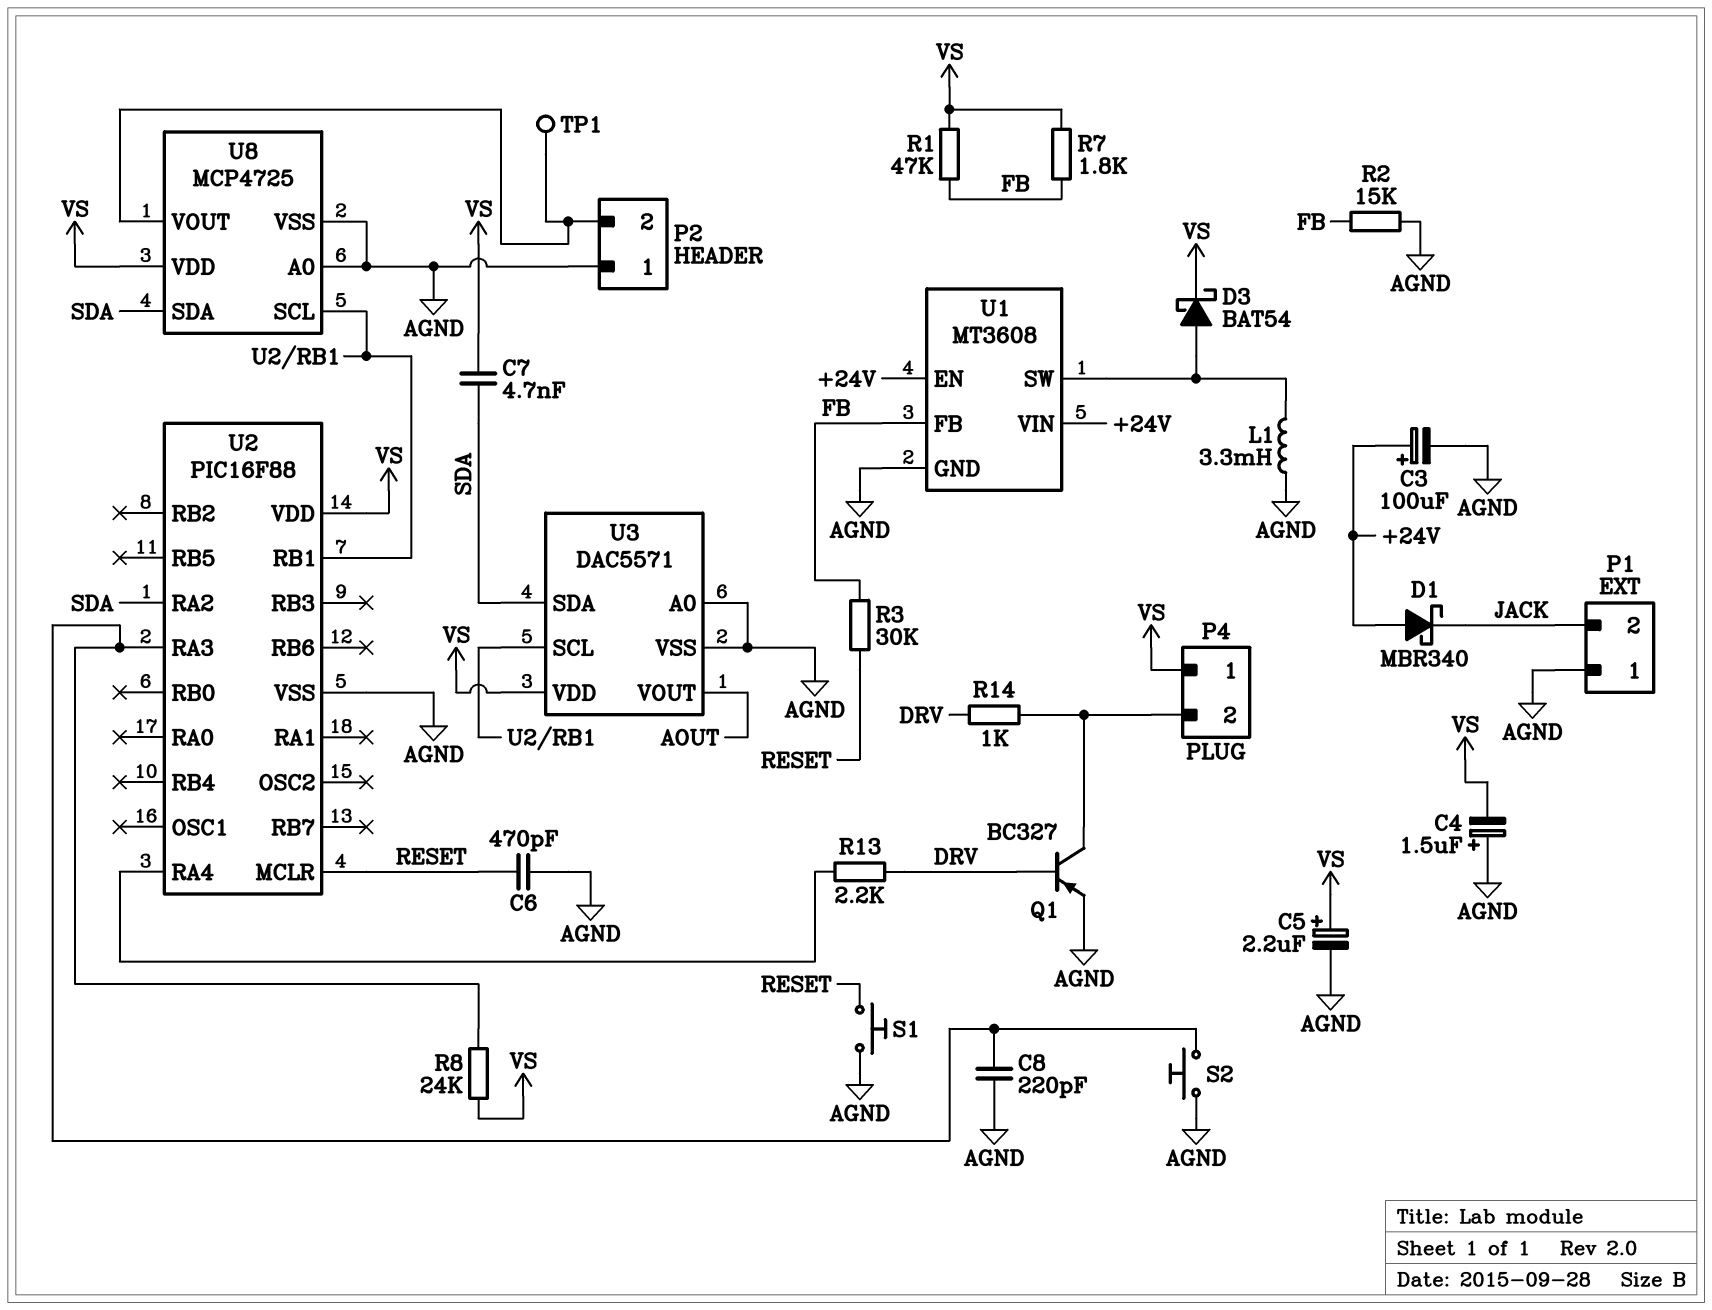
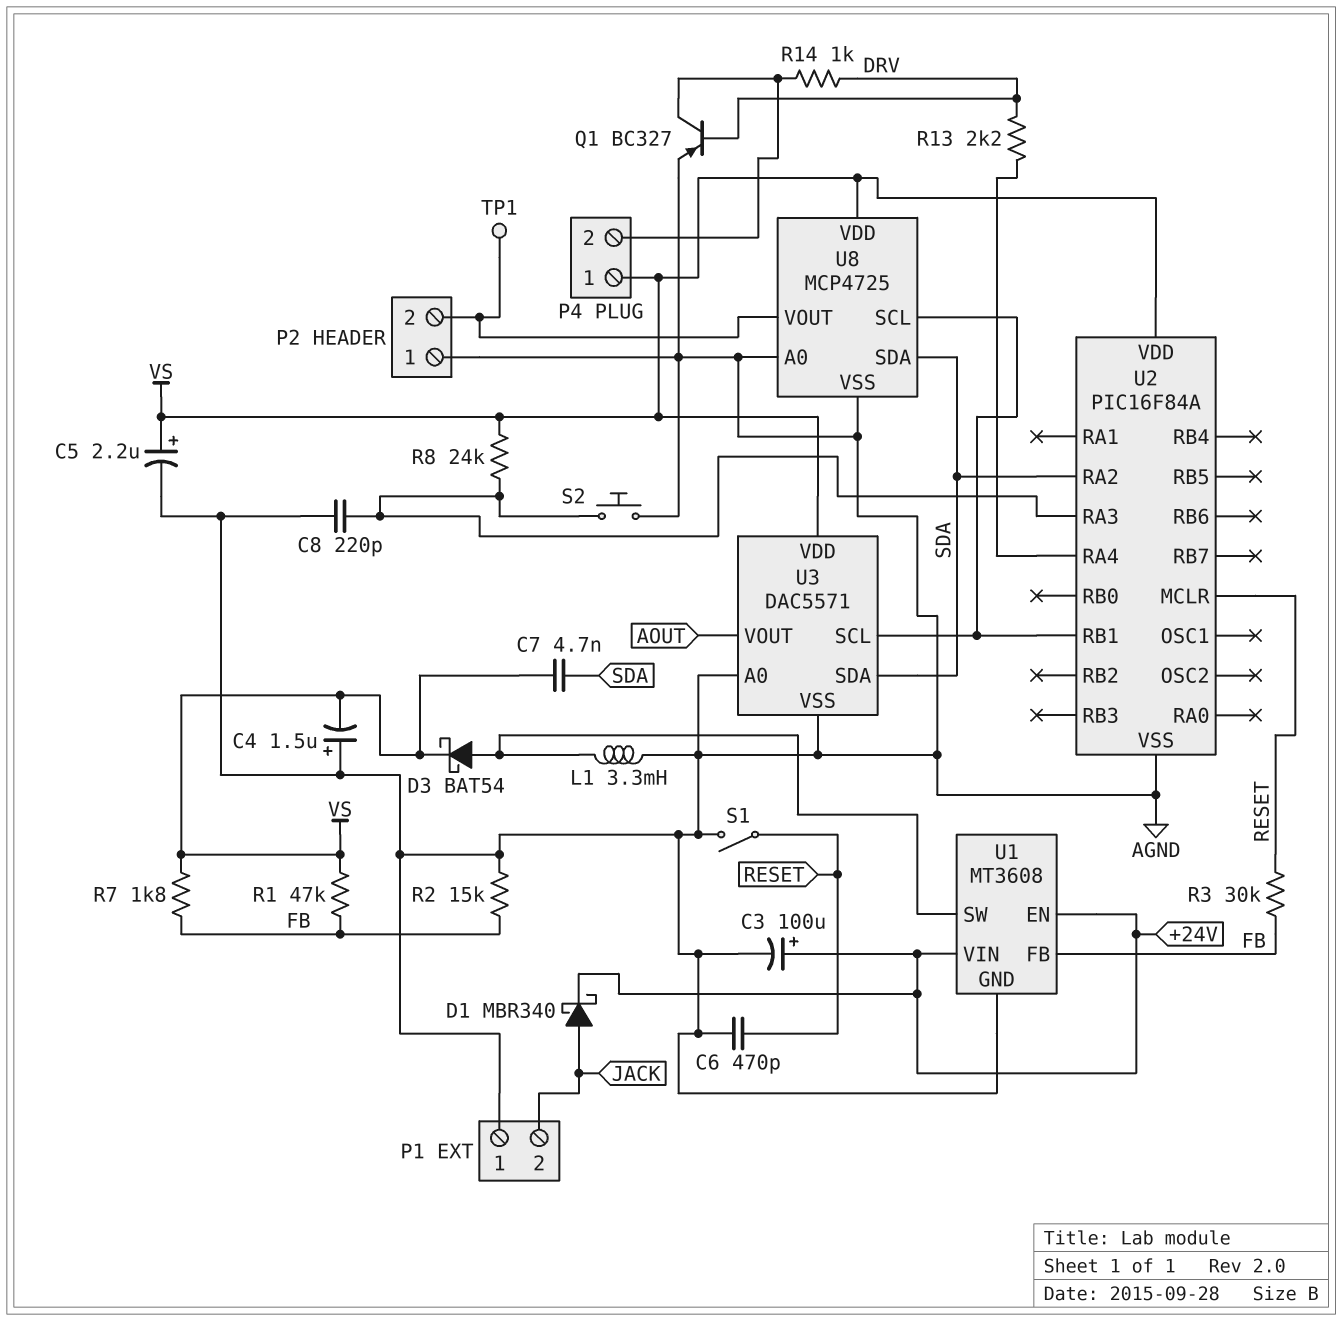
D1: schottky MBR340 (A +24V, K JACK) -> schottky MBR340 (A JACK, K +24V)
S1: button (AGND, RESET) -> switch (AGND, RESET)
U2: PIC16F88 -> PIC16F84A

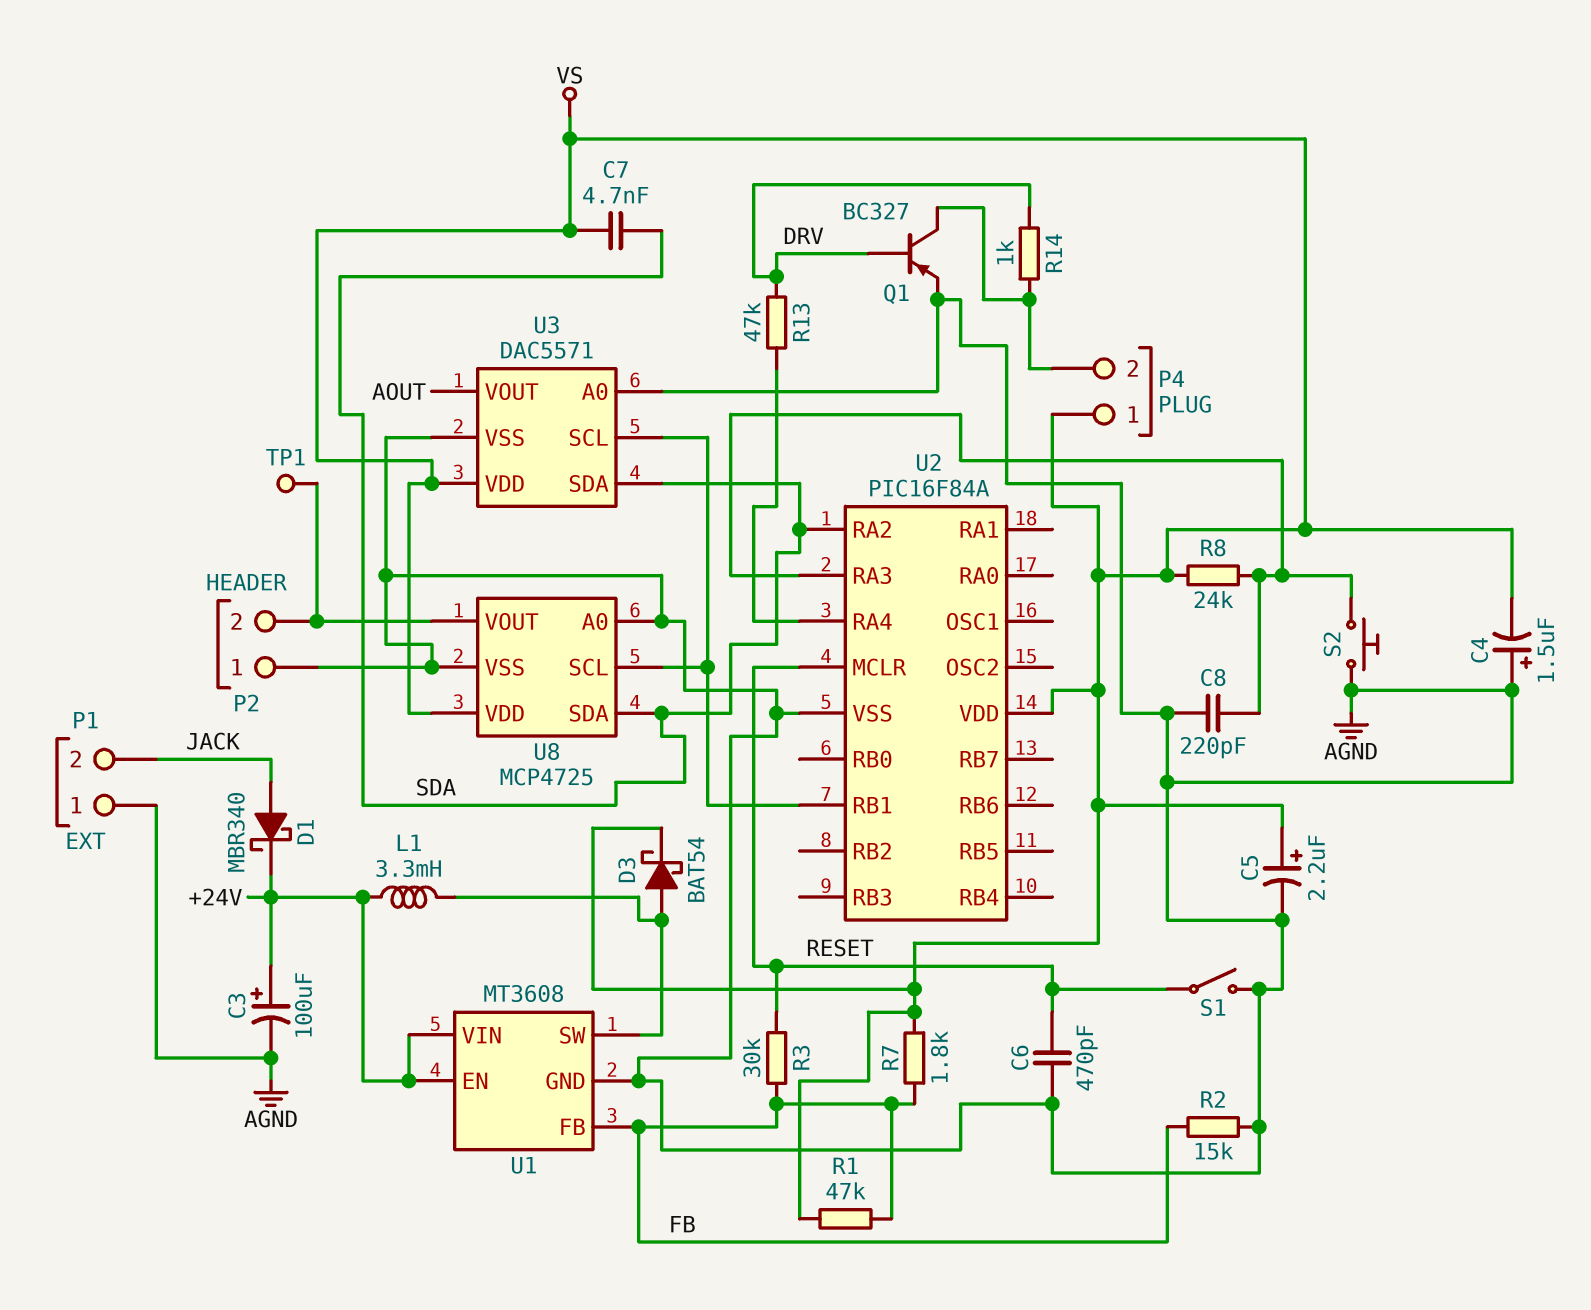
L1: 3.3mH (AGND, U1/SW) -> 3.3mH (+24V, U1/SW)
R13: 2.2k (DRV, U2/RA4) -> 47k (DRV, U2/RA4)

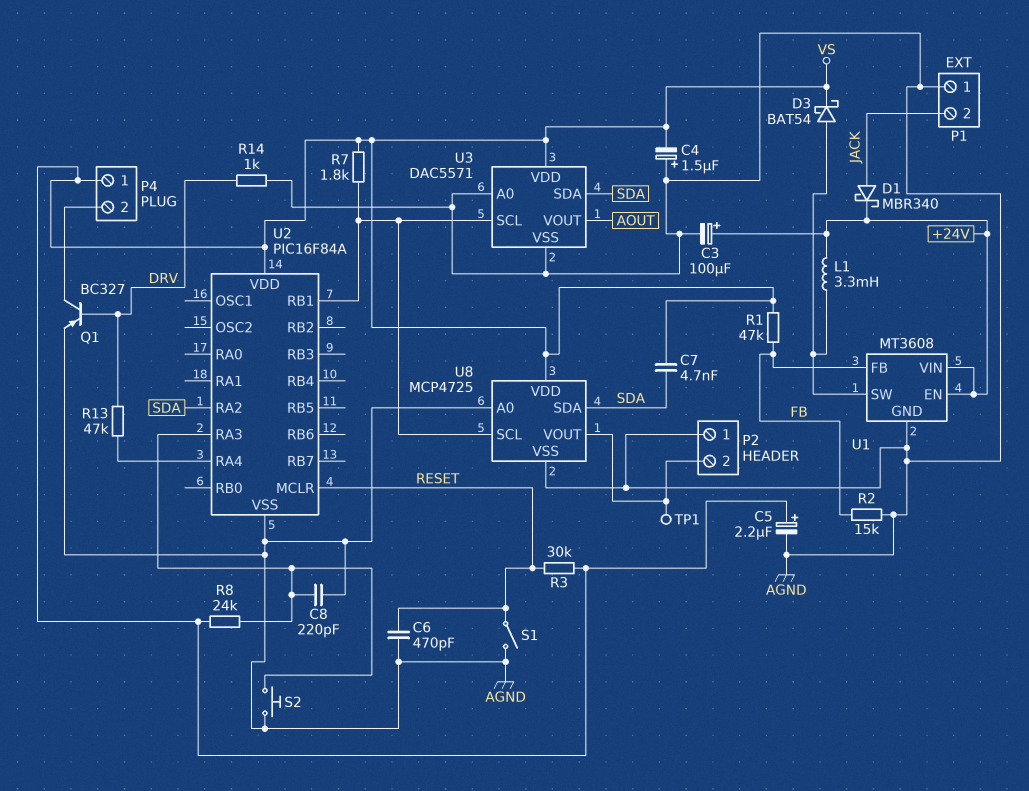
R3: 30k (FB, RESET) -> 30k (RESET, VS)
R7: 1.8k (FB, VS) -> 1.8k (U2/RB1, VS)
R14: 1k (DRV, P4/2) -> 1k (AGND, DRV)

